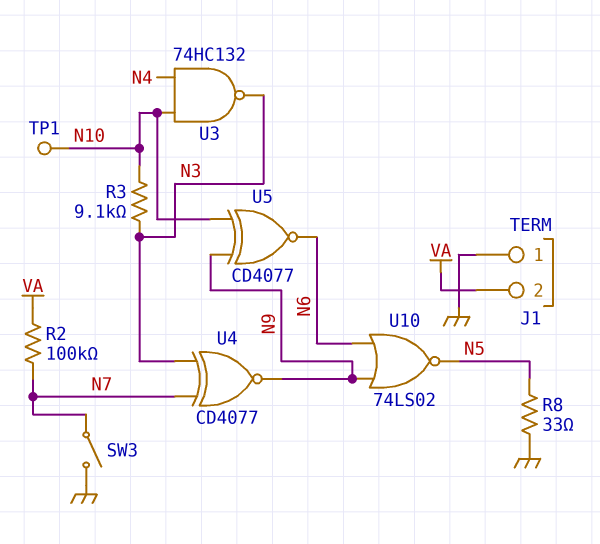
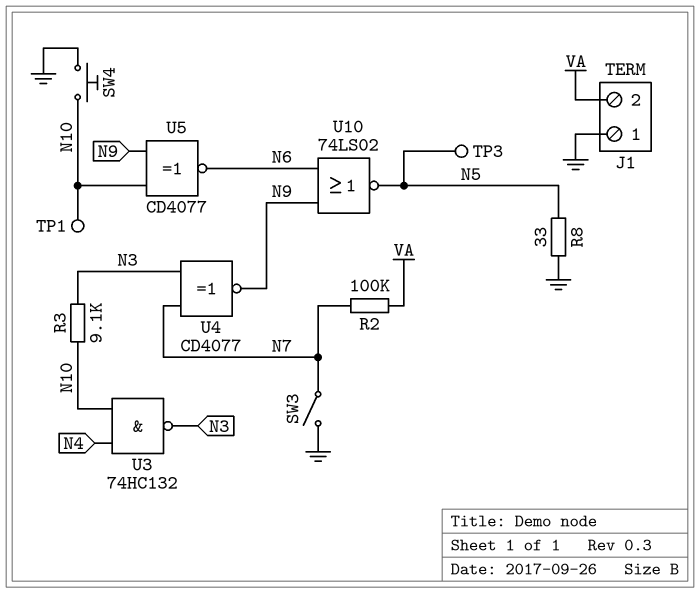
SW4: none -> button (GND, N10)
TP3: none -> test point (N5)

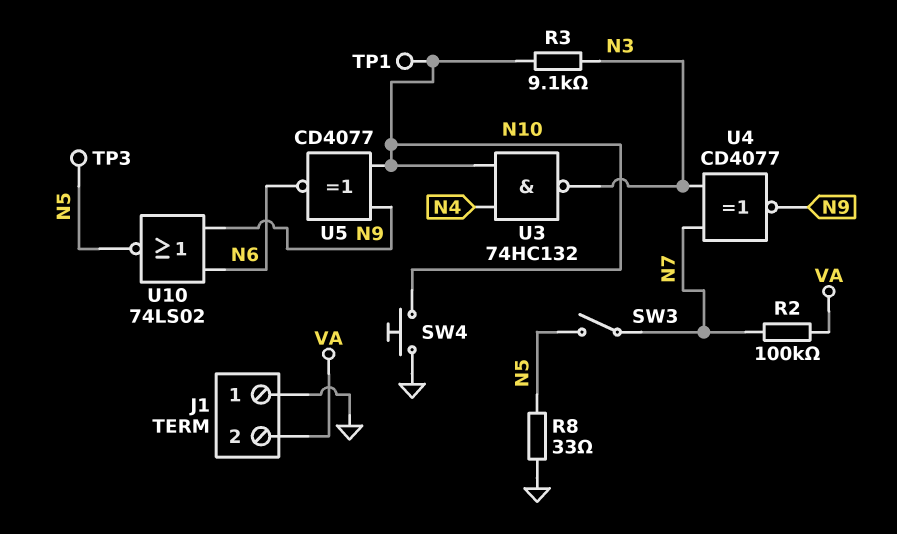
SW3: switch (GND, N7) -> switch (N5, N7)

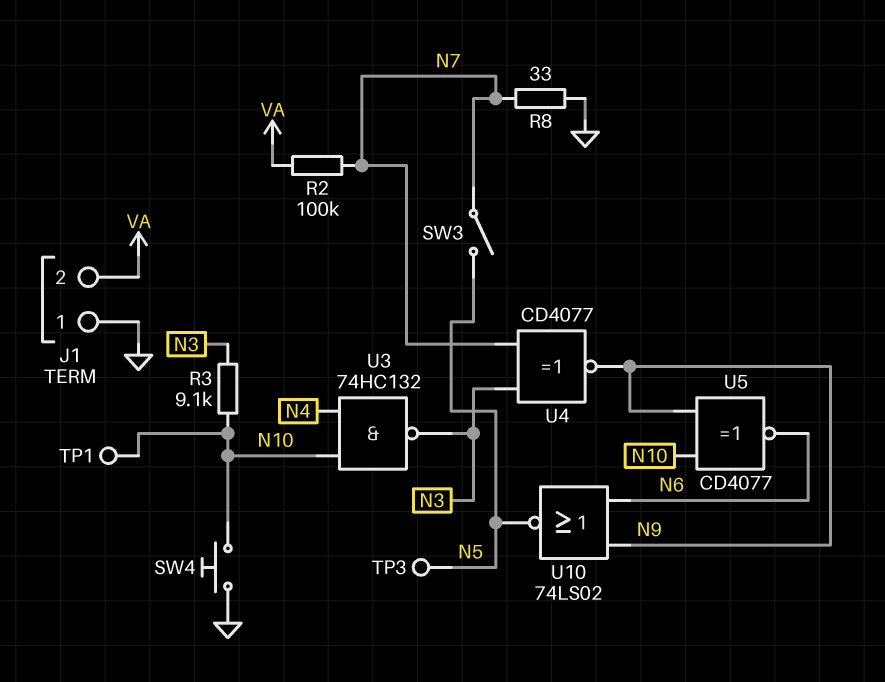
R8: 33 (GND, N5) -> 33 (GND, N7)

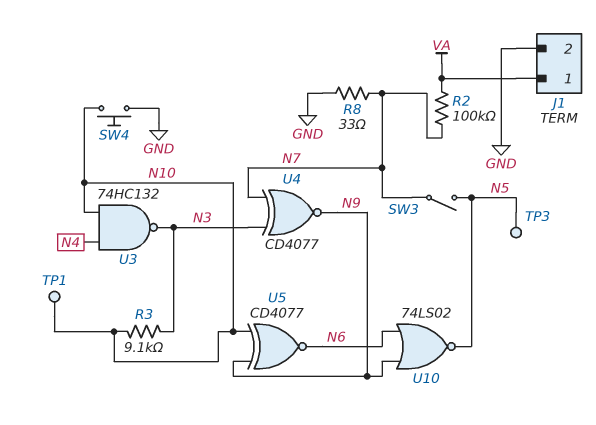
J1 pin 1: GND -> VA
J1 pin 2: VA -> GND

